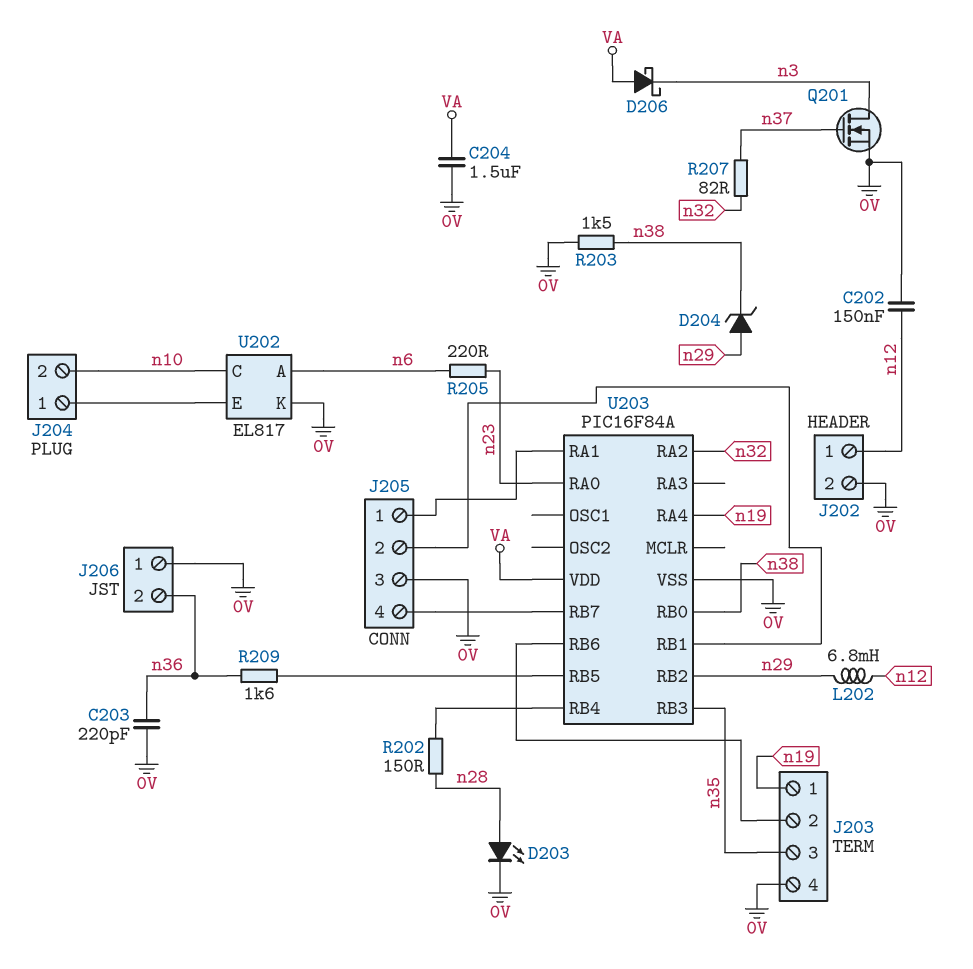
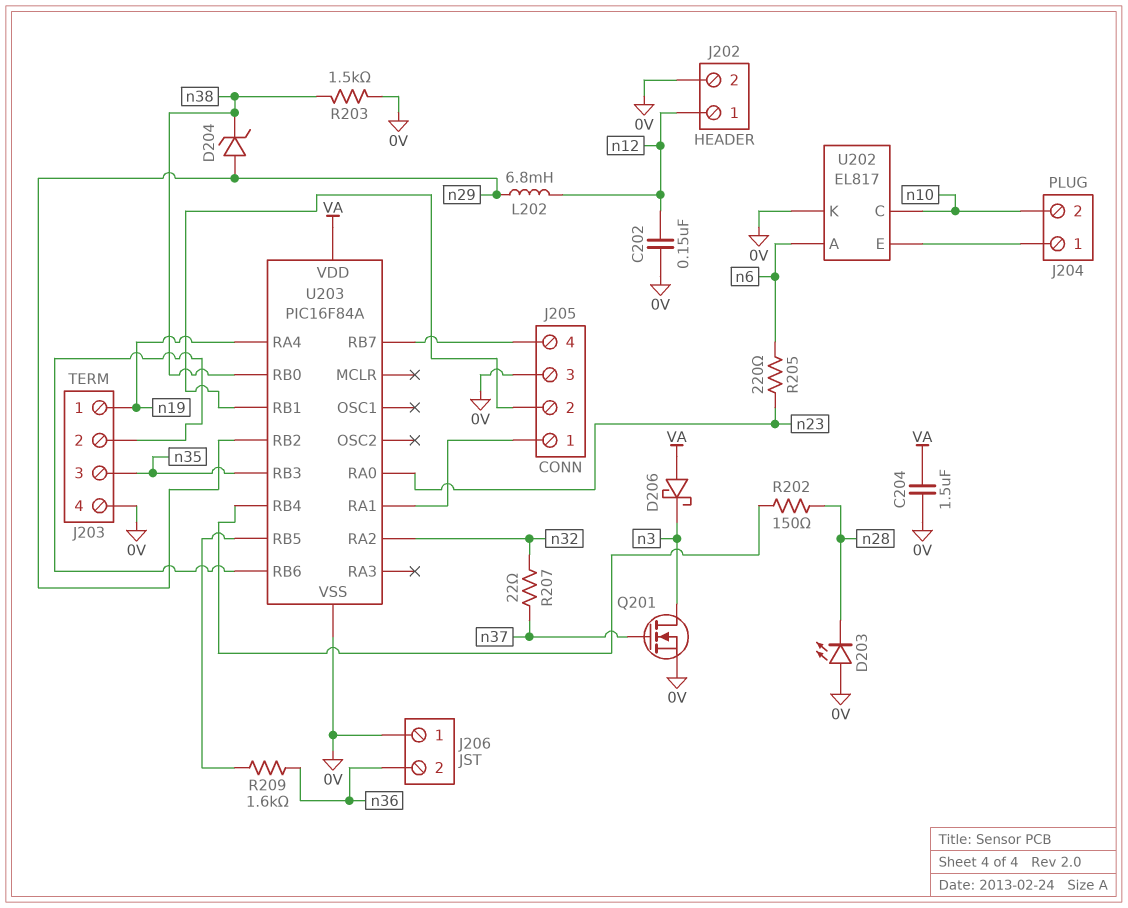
C203: 220pF (0V, n36) -> none
D203: LED (A n28, K 0V) -> LED (A 0V, K n28)
R207: 82 (n32, n37) -> 22 (n32, n37)

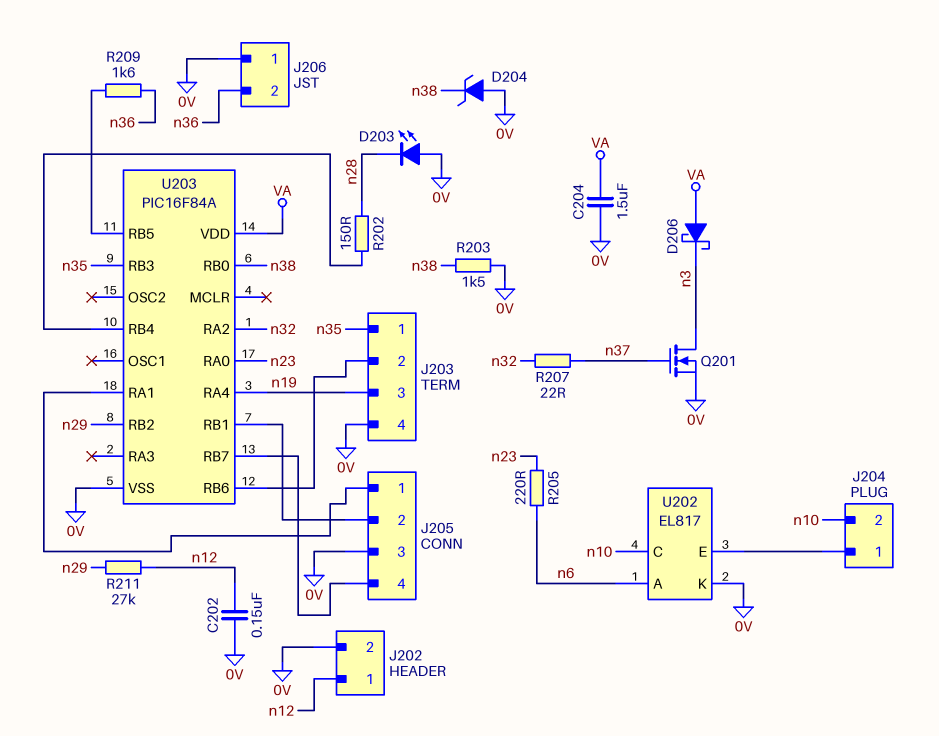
D204: zener (A n29, K n38) -> zener (A 0V, K n38)
J203 pin 1: n19 -> n35
J203 pin 3: n35 -> n19
L202: 6.8mH (n12, n29) -> none
R211: none -> 27k (n12, n29)

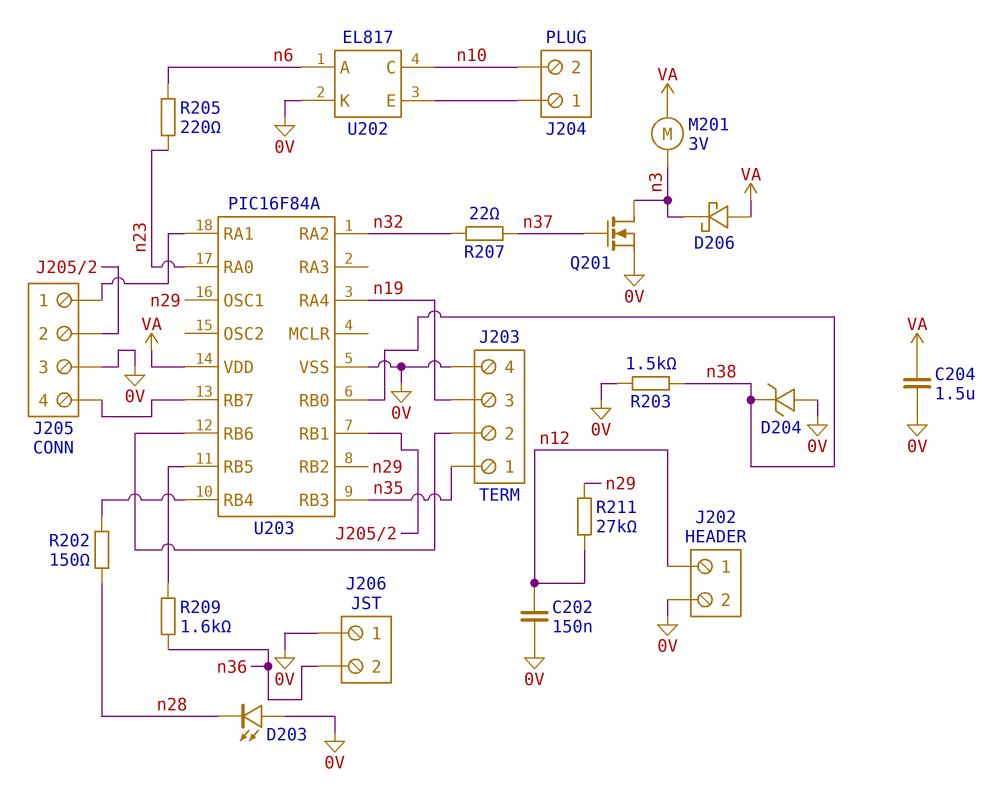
M201: none -> motor 3V (VA, n3)
U203 pin OSC1: none -> n29

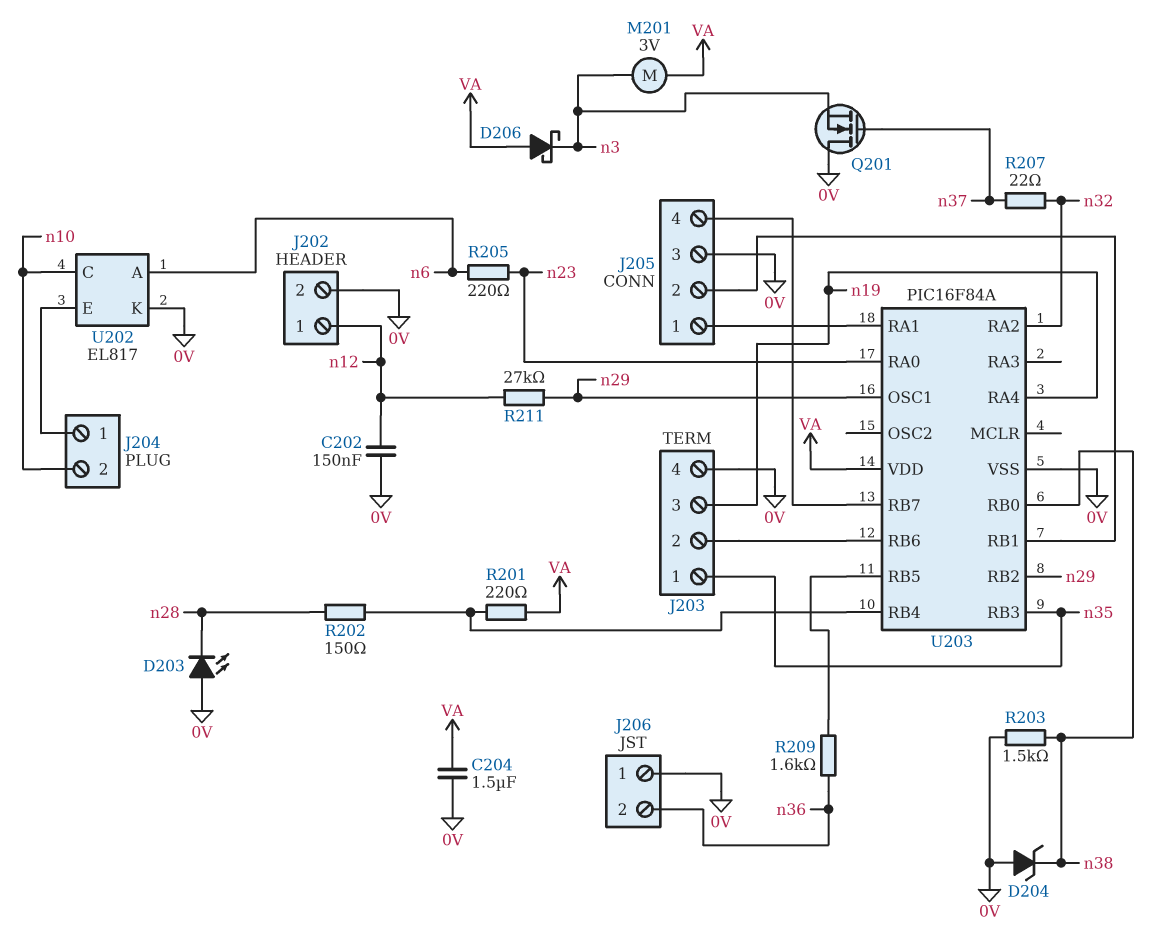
Q201: NMOS (G n37, D n3, S 0V) -> NMOS (G n37, D 0V, S n3)
R201: none -> 220 (U203/RB4, VA)

